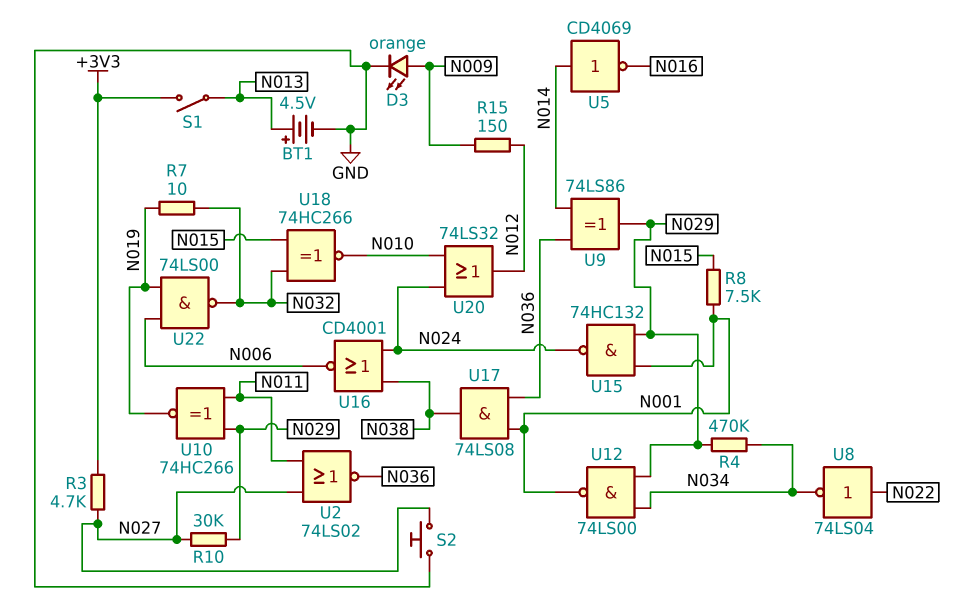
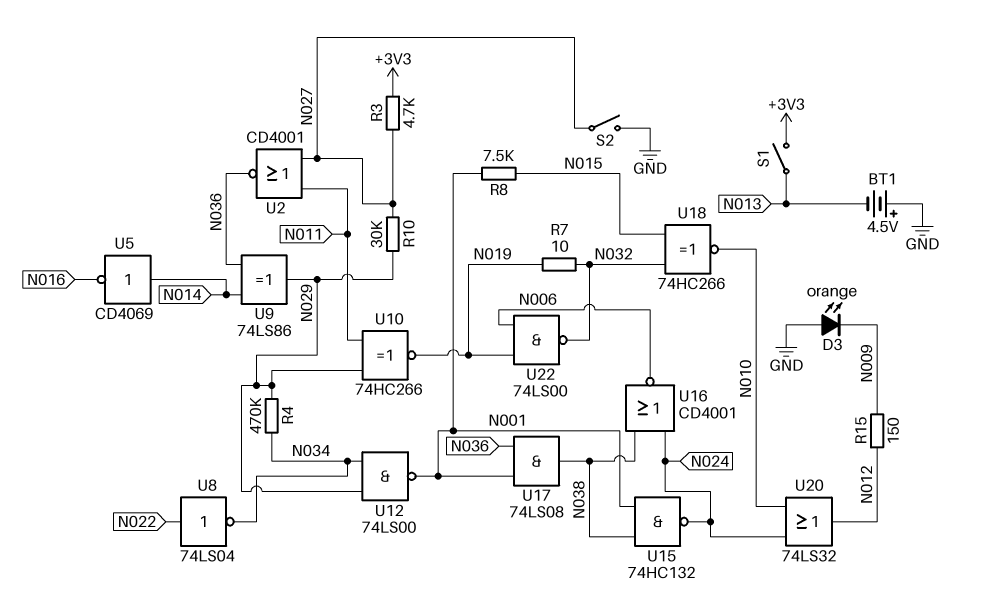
BT1: 4.5V (plus N013, minus GND) -> 4.5V (plus GND, minus N013)
D3: LED orange (A N009, K GND) -> LED orange (A GND, K N009)
S2: button (GND, N027) -> switch (GND, N027)
U2: NOR 74LS02 (in N011, in N027, out N036) -> NOR CD4001 (in N011, in N027, out N036)
U15: NAND 74HC132 (in N001, in N029, out N024) -> NAND 74HC132 (in N001, in N038, out N024)

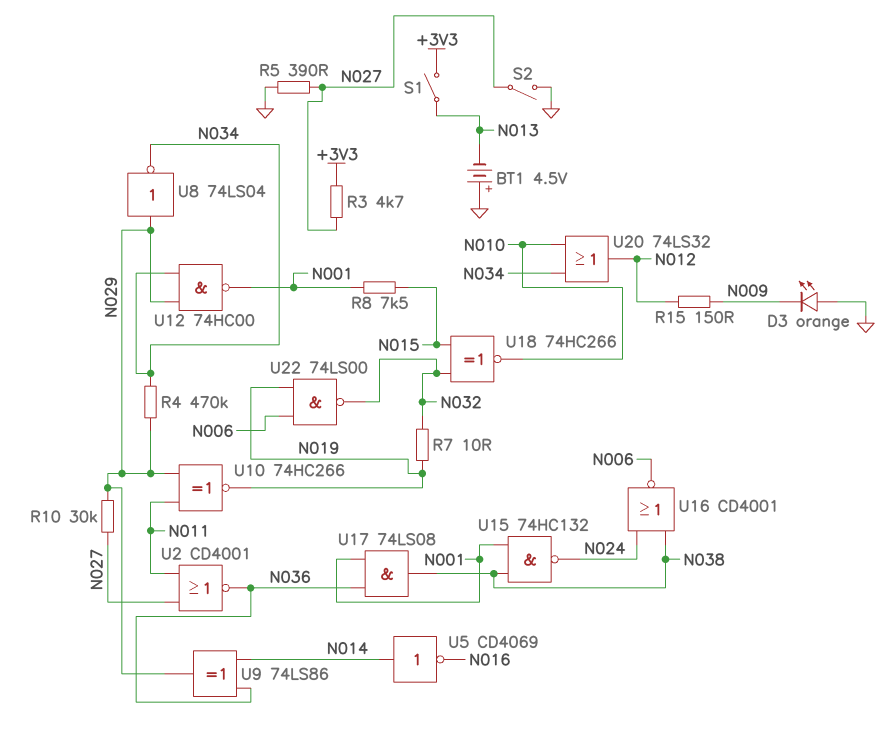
R5: none -> 390 (GND, N027)
U8: NOT 74LS04 (in N022, out N034) -> NOT 74LS04 (in N029, out N034)
U12: NAND 74LS00 (in N029, in N034, out N001) -> NAND 74HC00 (in N029, in N034, out N001)
U20: OR 74LS32 (in N010, in N024, out N012) -> OR 74LS32 (in N010, in N034, out N012)

